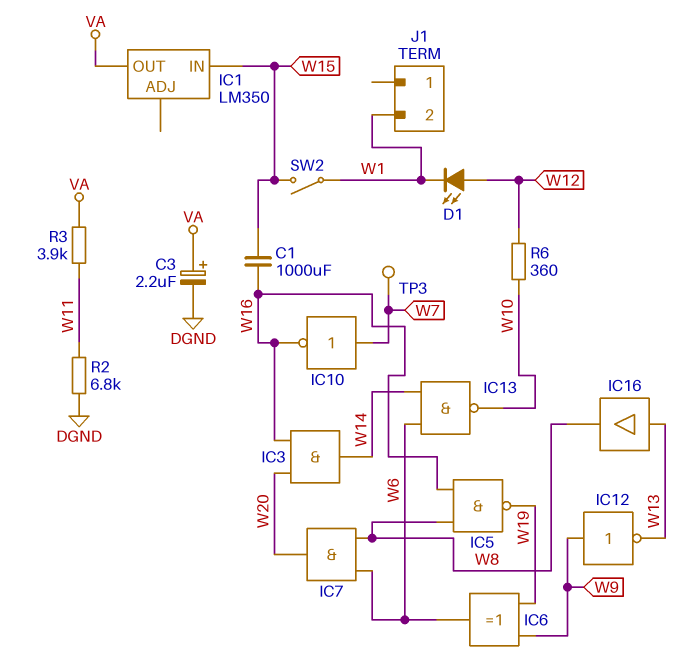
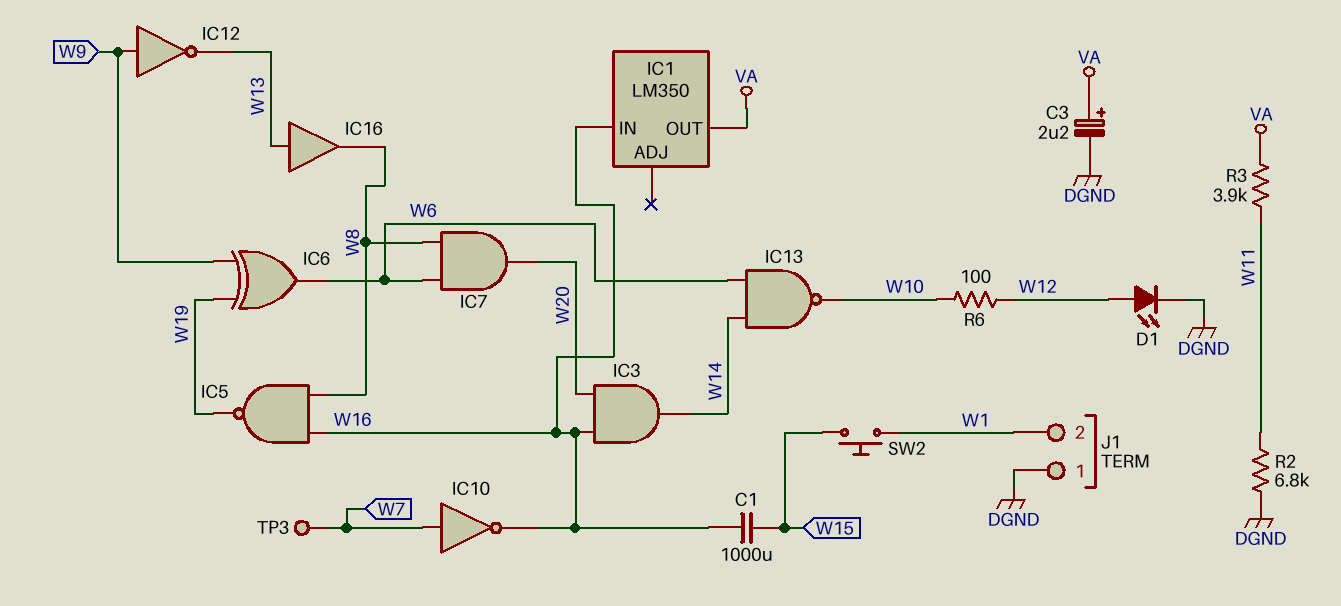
D1: LED (A W12, K W1) -> LED (A W12, K DGND)
IC1 pin IN: W15 -> W16
J1 pin 1: none -> DGND
R6: 360 (W10, W12) -> 100 (W10, W12)
SW2: switch (W1, W15) -> button (W1, W15)

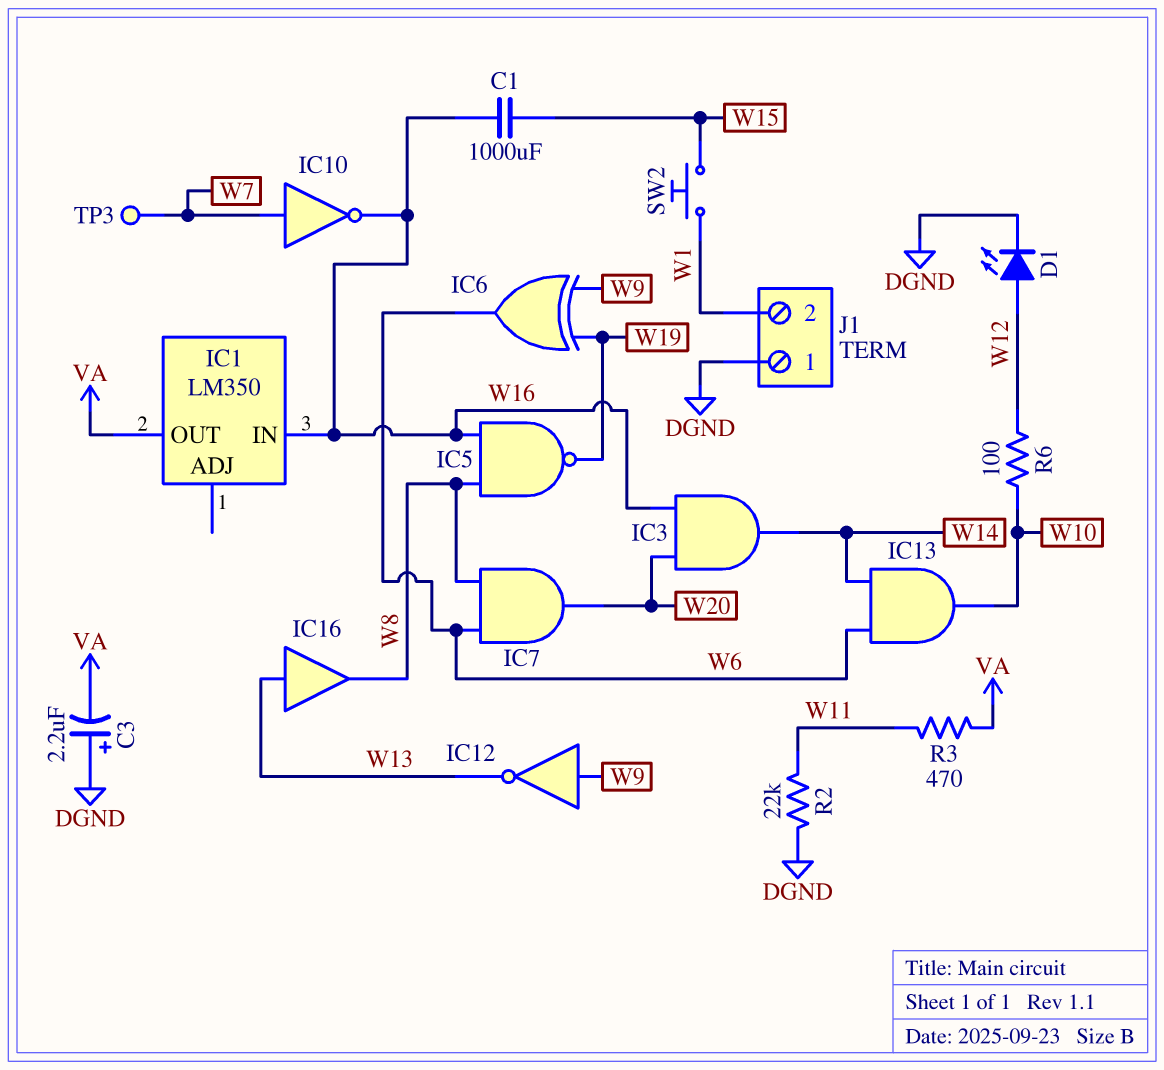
C3: 2.2uF (plus VA, minus DGND) -> 2.2uF (plus DGND, minus VA)
IC13: NAND (in W6, in W14, out W10) -> AND (in W6, in W14, out W10)
R2: 6.8k (DGND, W11) -> 22k (DGND, W11)
R3: 3.9k (VA, W11) -> 470 (VA, W11)

